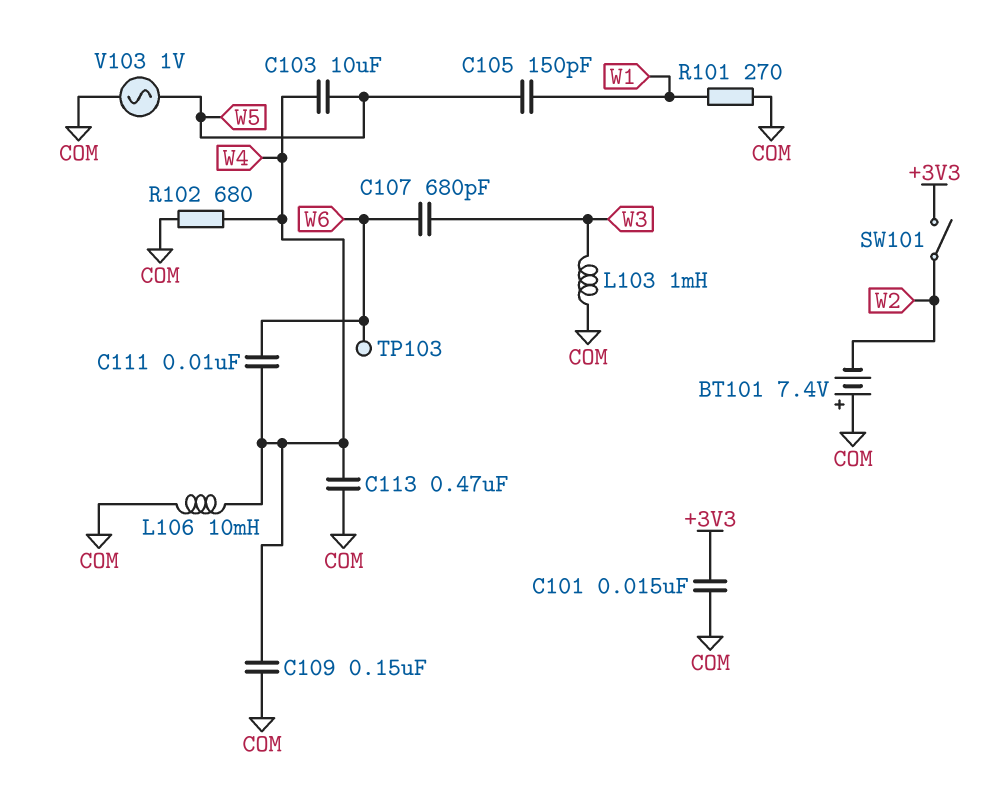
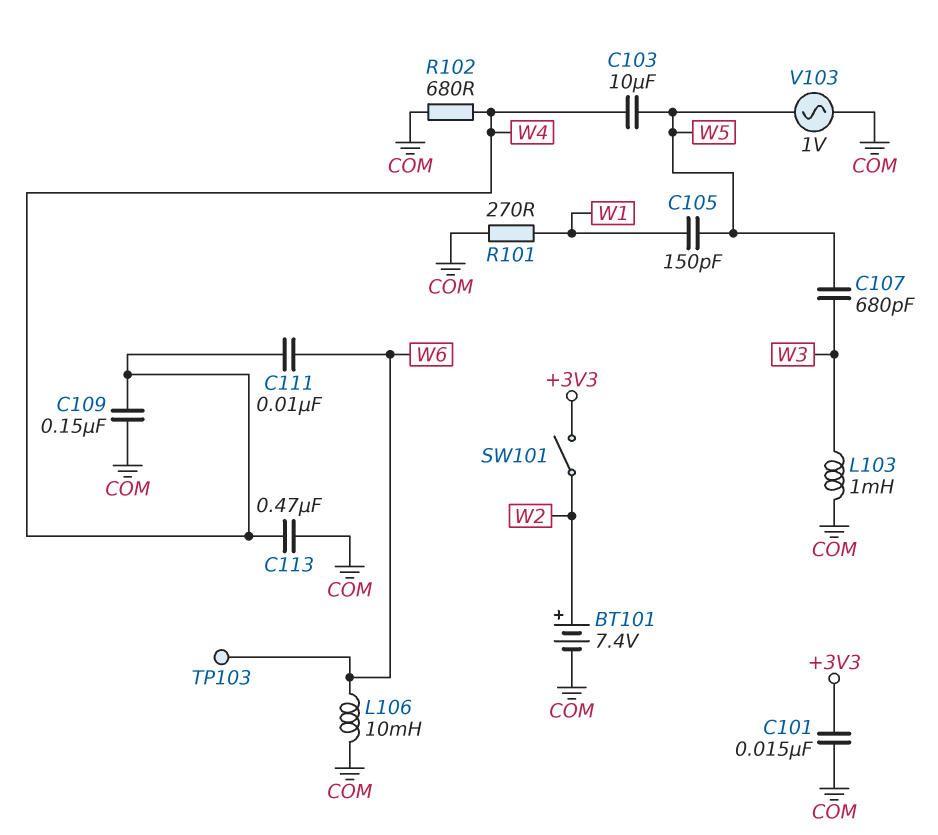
BT101: 7.4V (plus COM, minus W2) -> 7.4V (plus W2, minus COM)
C107: 680pF (W3, W6) -> 680pF (W3, W5)
L106: 10mH (COM, W4) -> 10mH (COM, W6)

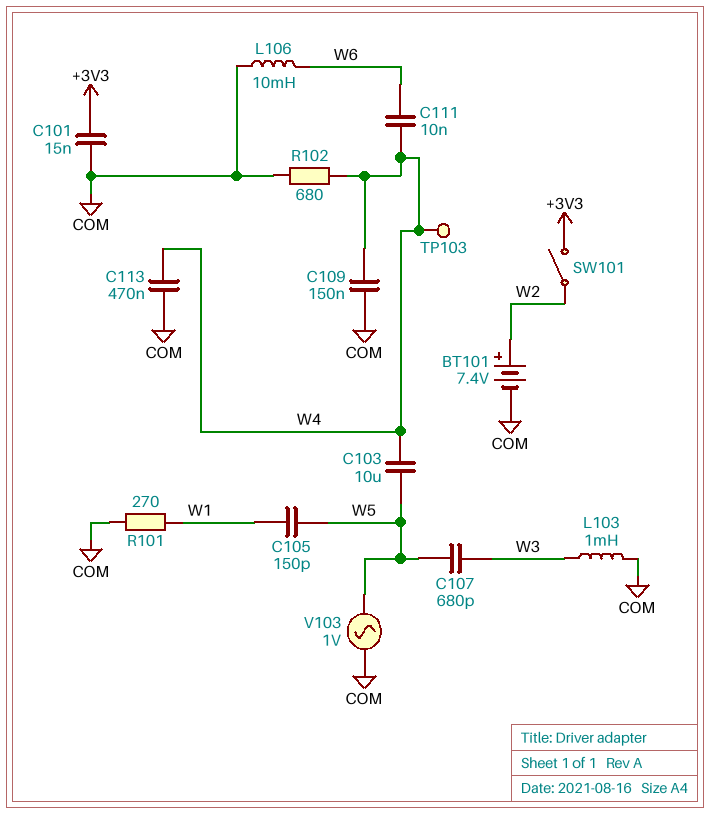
TP103: test point (W6) -> test point (W4)

